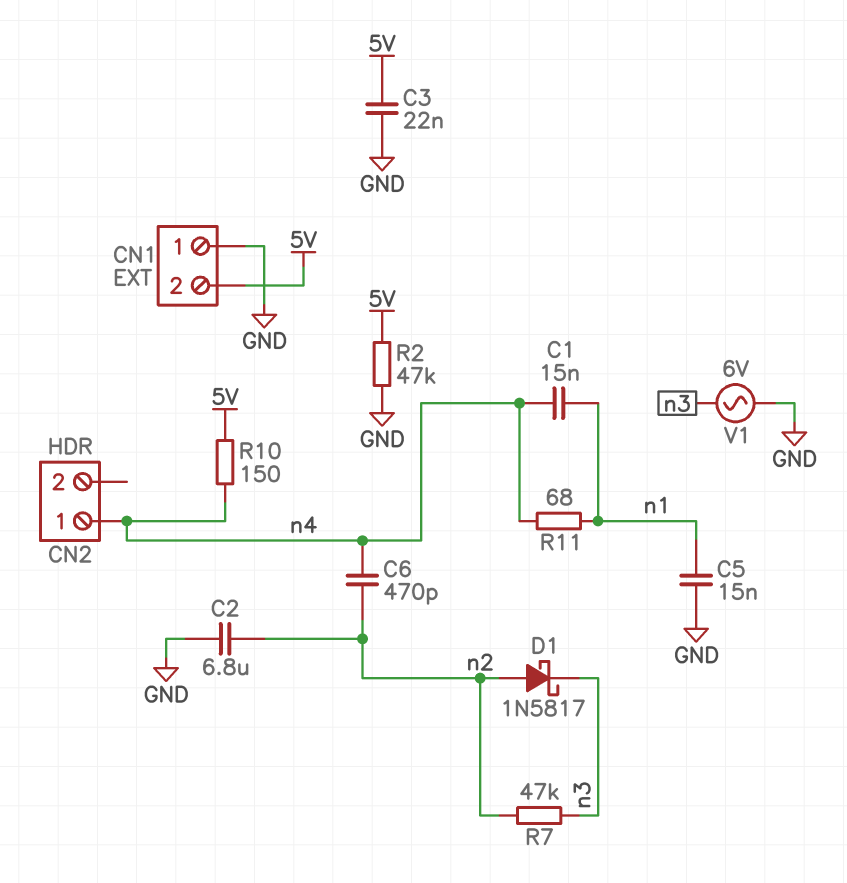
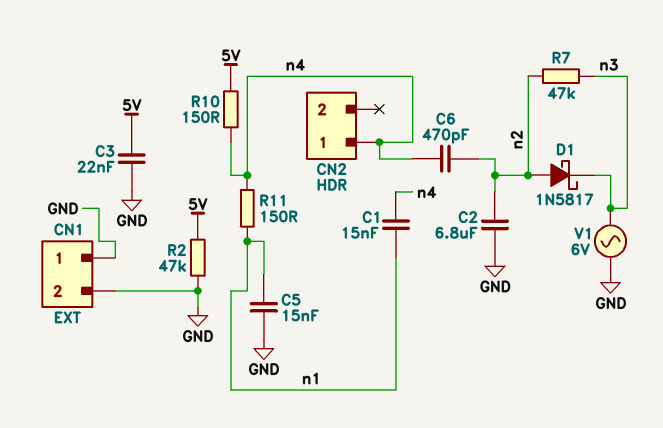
CN1 pin 2: 5V -> GND
R11: 68 (n1, n4) -> 150 (n1, n4)

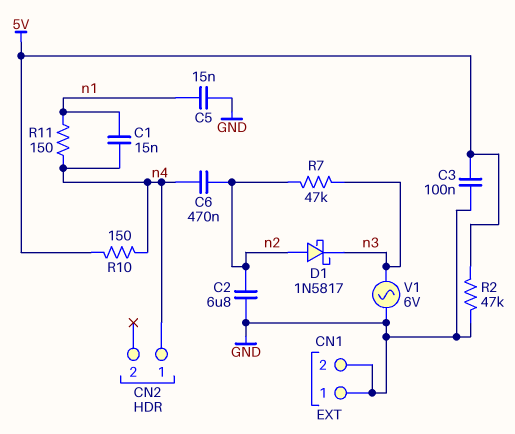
C3: 22nF (5V, GND) -> 100nF (5V, GND)
C6: 470pF (n2, n4) -> 470nF (n2, n4)

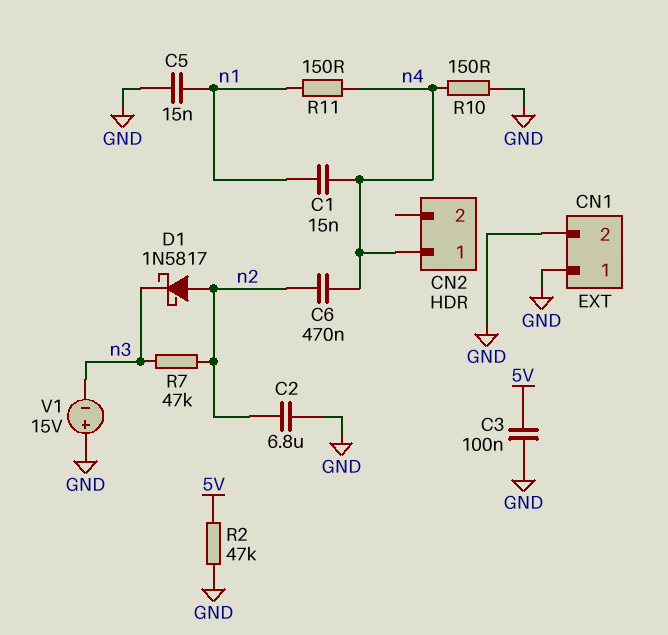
R10: 150 (5V, n4) -> 150 (GND, n4)
V1: AC 6V (GND, n3) -> 15V (plus GND, minus n3)

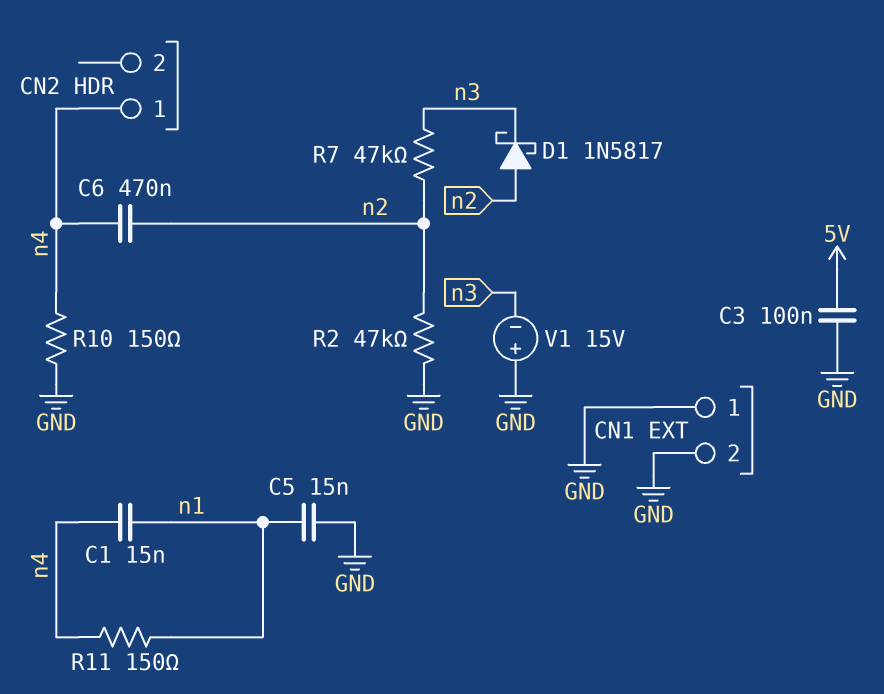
C2: 6.8uF (GND, n2) -> none
R2: 47k (5V, GND) -> 47k (GND, n2)

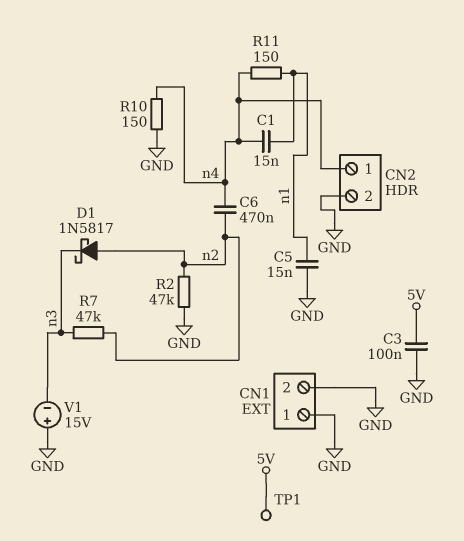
CN2 pin 2: none -> GND
TP1: none -> test point (5V)

